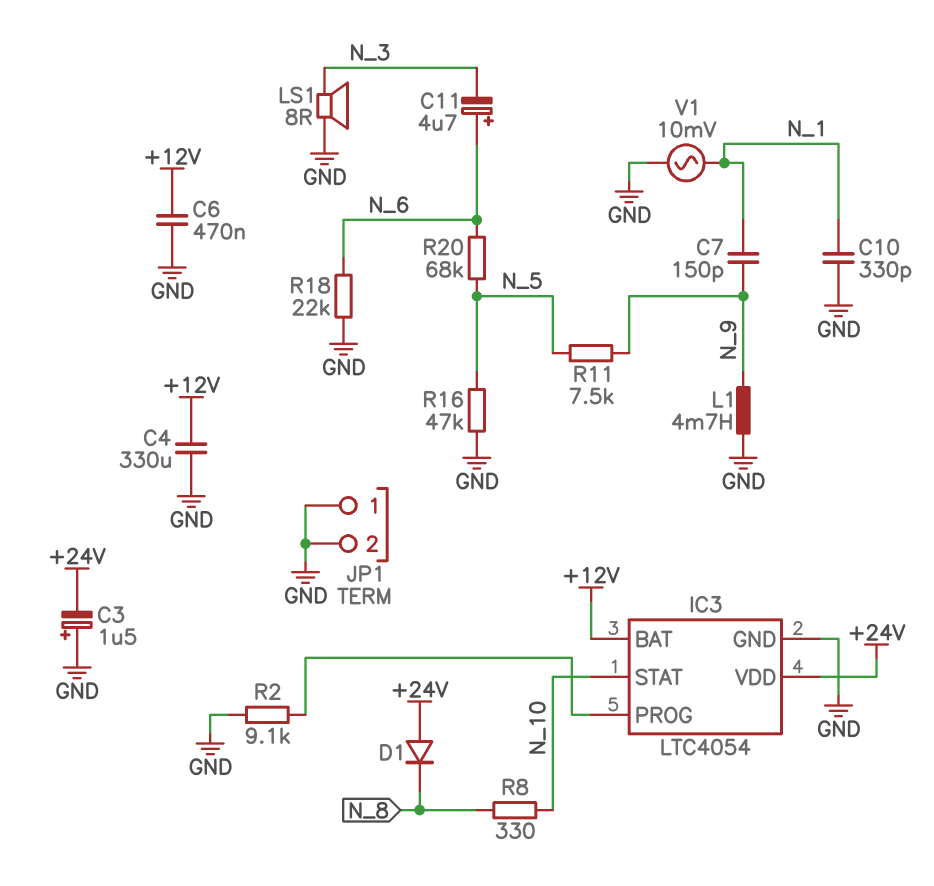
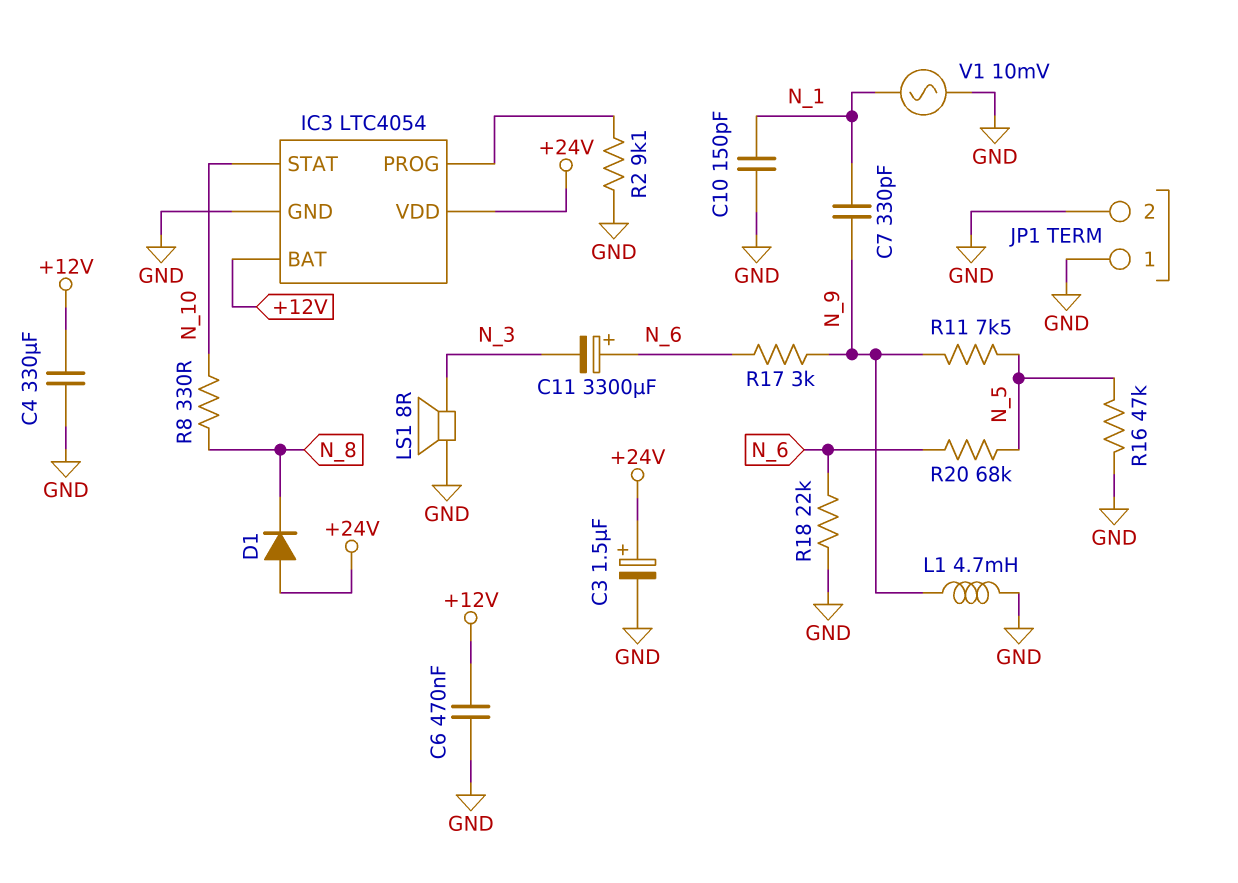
C3: 1.5uF (plus GND, minus +24V) -> 1.5uF (plus +24V, minus GND)
C7: 150pF (N_1, N_9) -> 330pF (N_1, N_9)
C10: 330pF (GND, N_1) -> 150pF (GND, N_1)
C11: 4.7uF (plus N_6, minus N_3) -> 3300uF (plus N_6, minus N_3)
R17: none -> 3k (N_6, N_9)

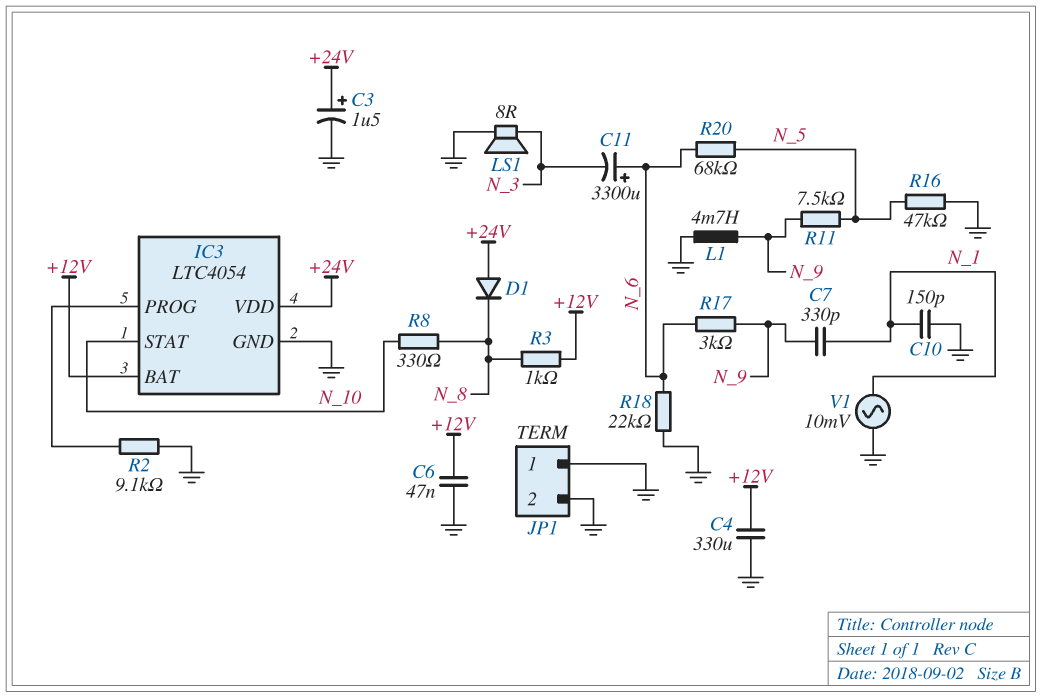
C6: 470nF (+12V, GND) -> 47nF (+12V, GND)
R3: none -> 1k (+12V, N_8)

